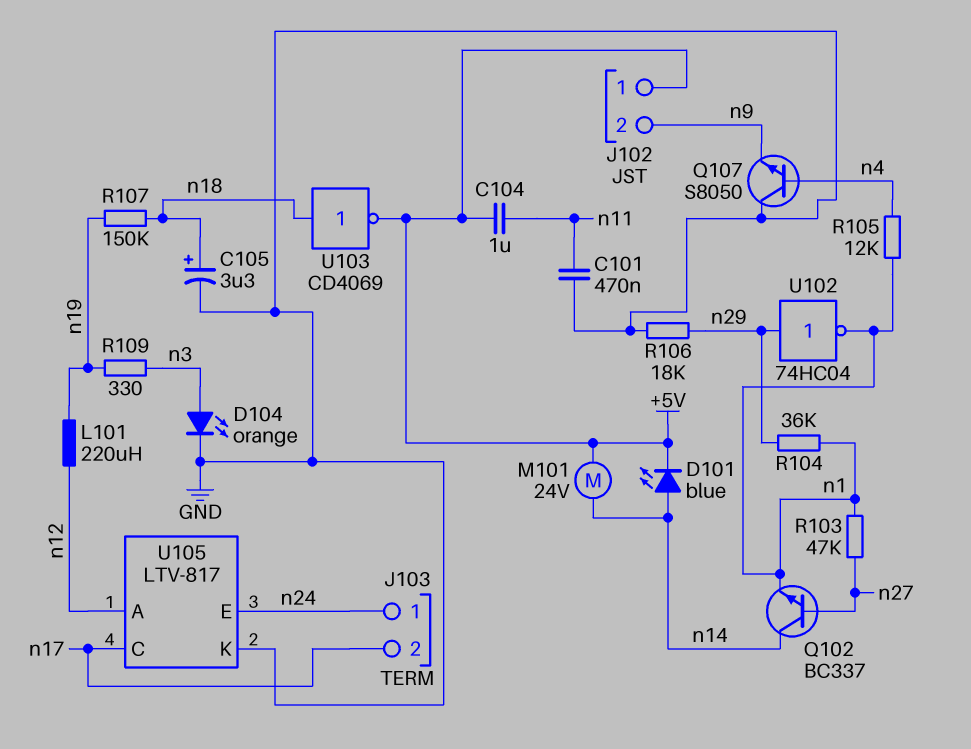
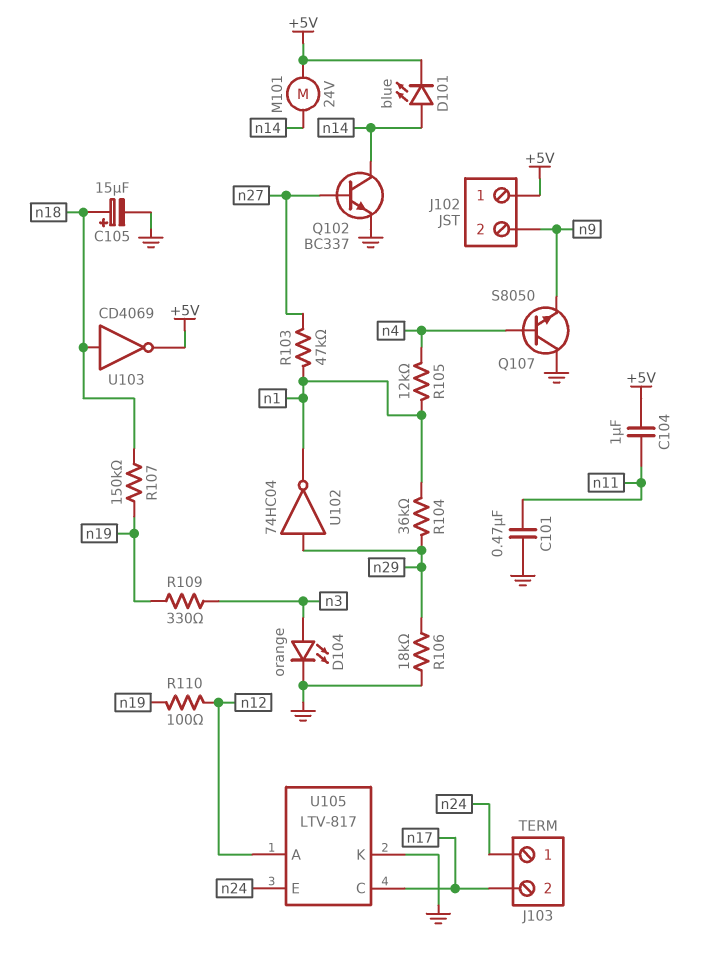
C105: 3.3uF (plus n18, minus GND) -> 15uF (plus n18, minus GND)
L101: 220uH (n12, n19) -> none
Q102: NPN BC337 (B n27, C n14, E n1) -> NPN BC337 (B n27, C n14, E GND)
R110: none -> 100 (n12, n19)

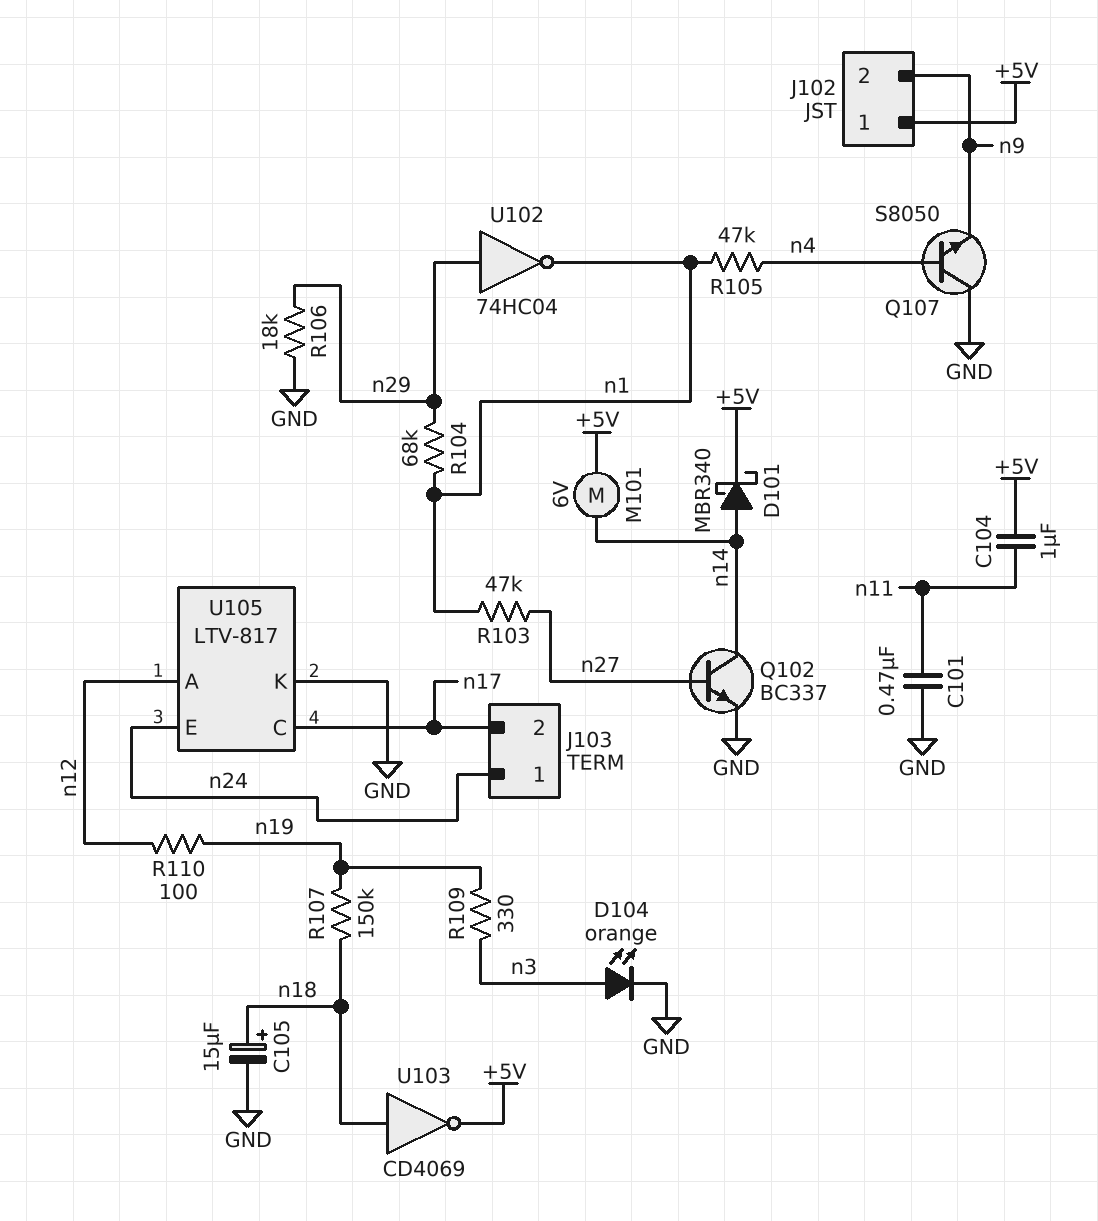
D101: LED blue (A n14, K +5V) -> schottky MBR340 (A n14, K +5V)
M101: motor 24V (+5V, n14) -> motor 6V (+5V, n14)
R104: 36k (n1, n29) -> 68k (n1, n29)
R105: 12k (n1, n4) -> 47k (n1, n4)

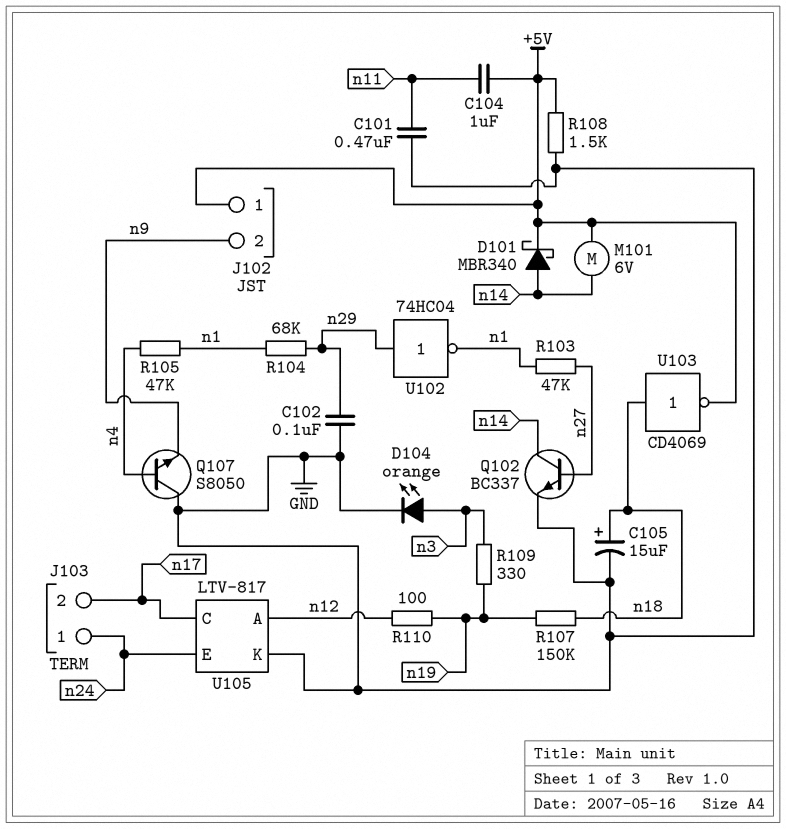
C102: none -> 100nF (GND, n29)
R106: 18k (GND, n29) -> none
R108: none -> 1.5k (+5V, GND)

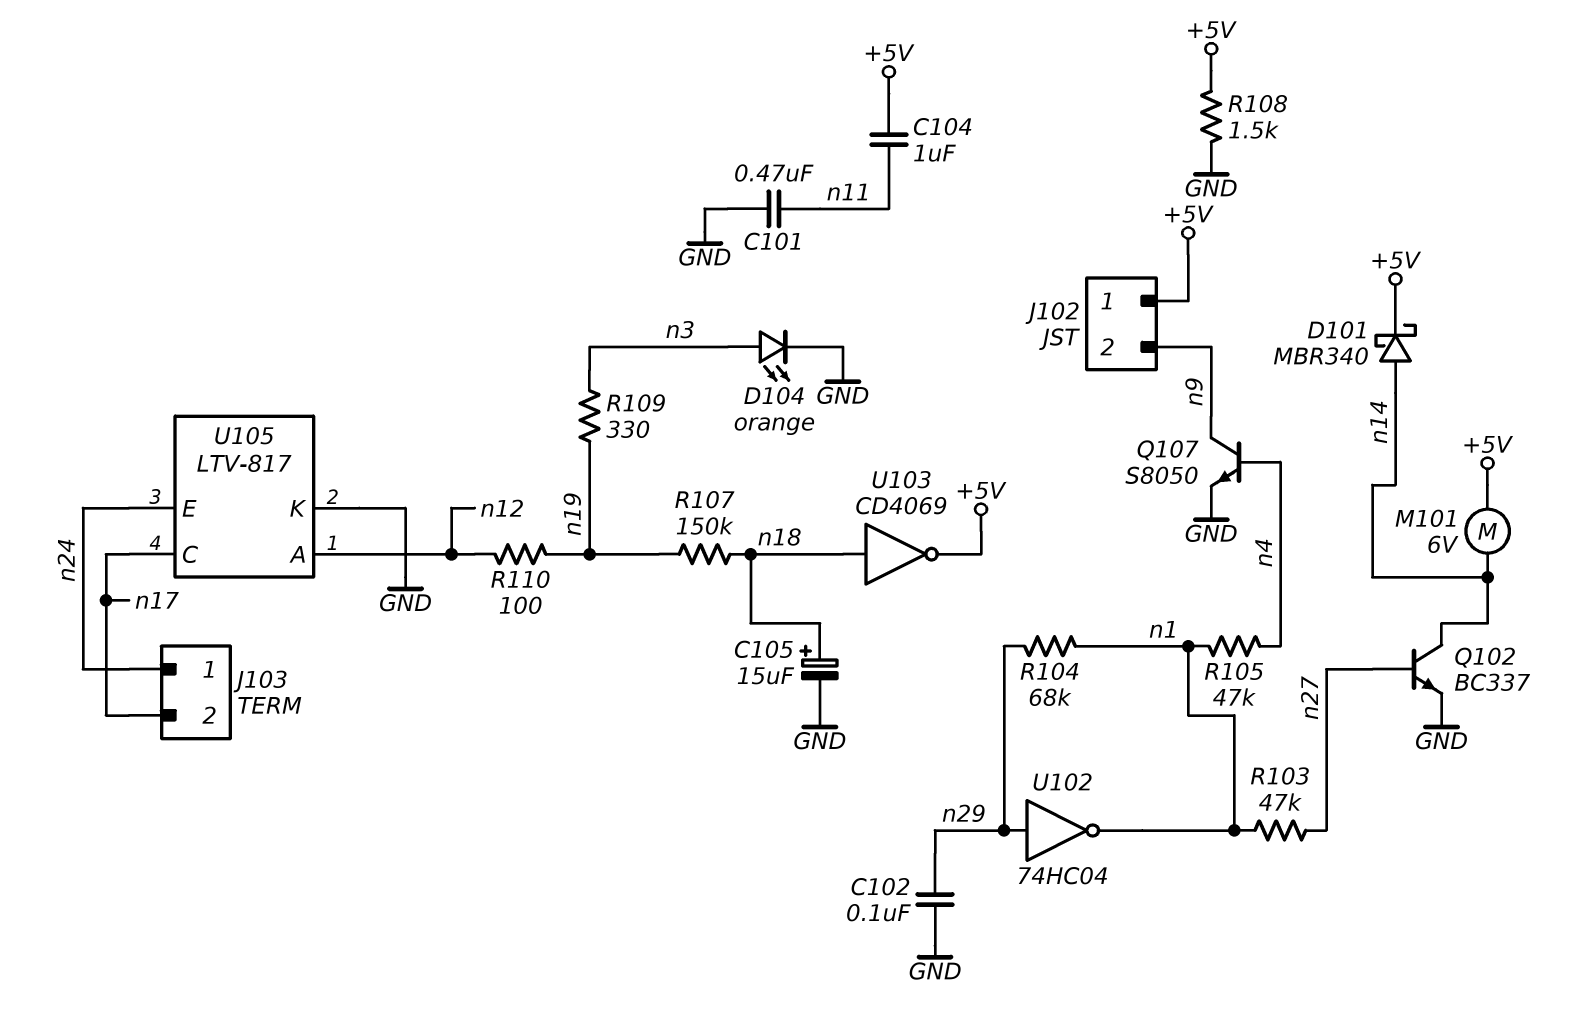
Q107: NPN S8050 (B n4, C GND, E n9) -> NPN S8050 (B n4, C n9, E GND)

